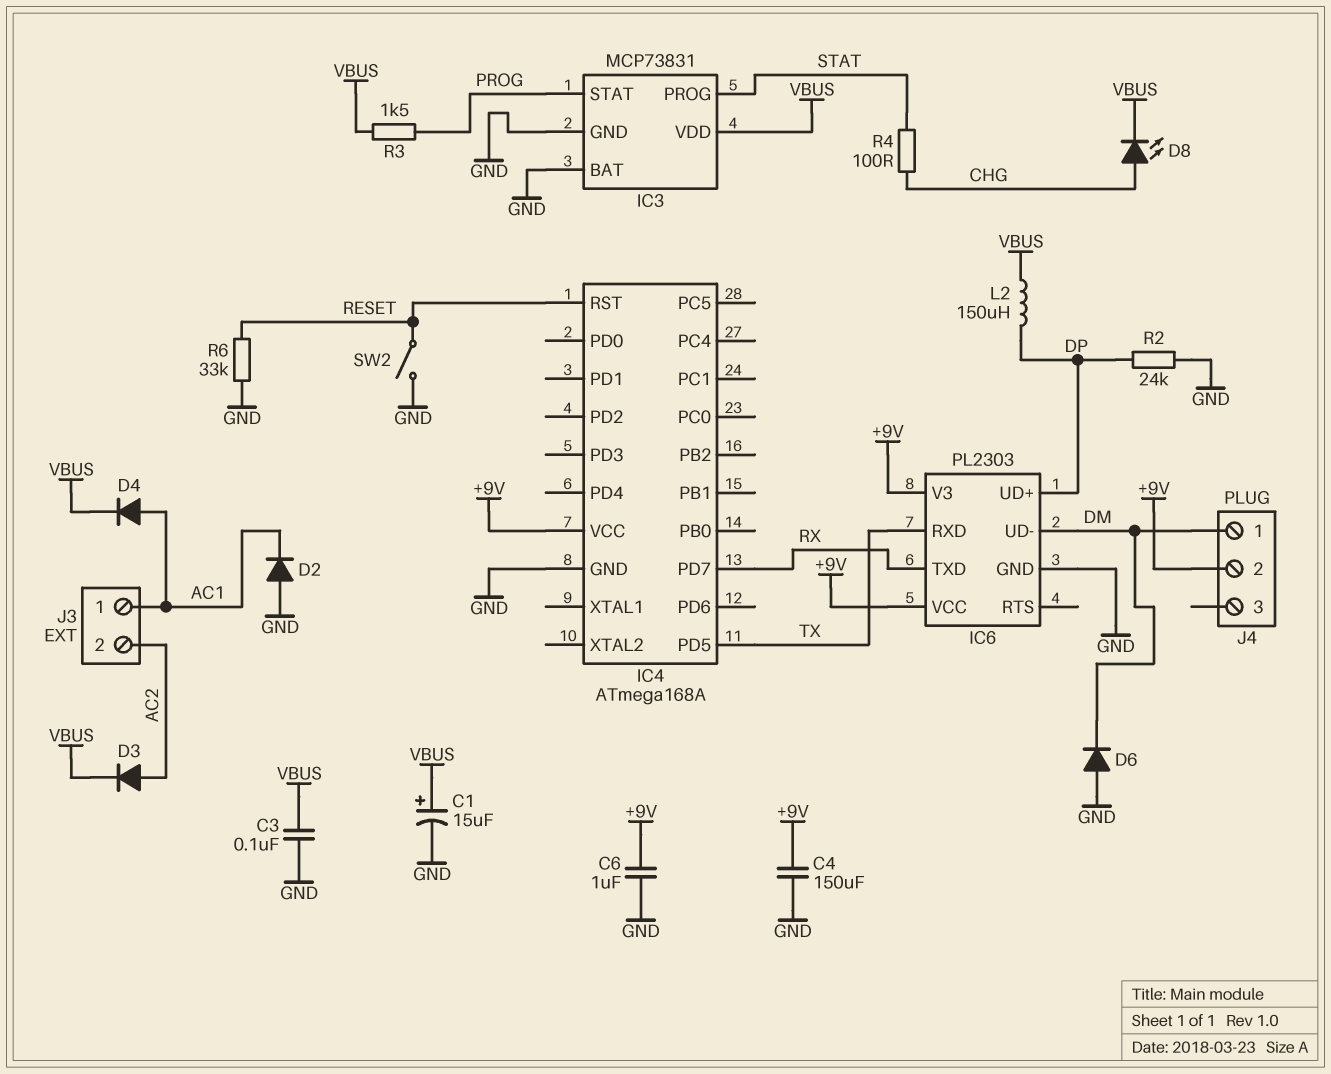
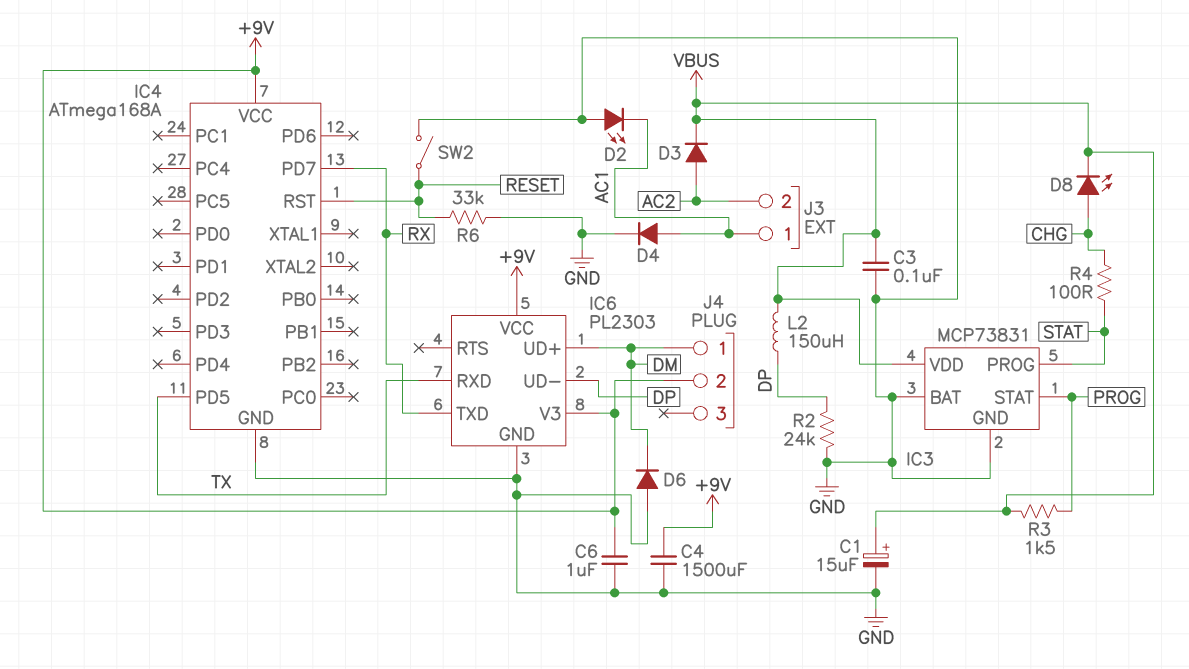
C4: 150uF (+9V, GND) -> 1500uF (+9V, GND)
D2: diode (A GND, K AC1) -> LED (A GND, K AC1)
D4: diode (A AC1, K VBUS) -> diode (A AC1, K GND)
IC6 pin UD+: DP -> DM
IC6 pin UD-: DM -> DP

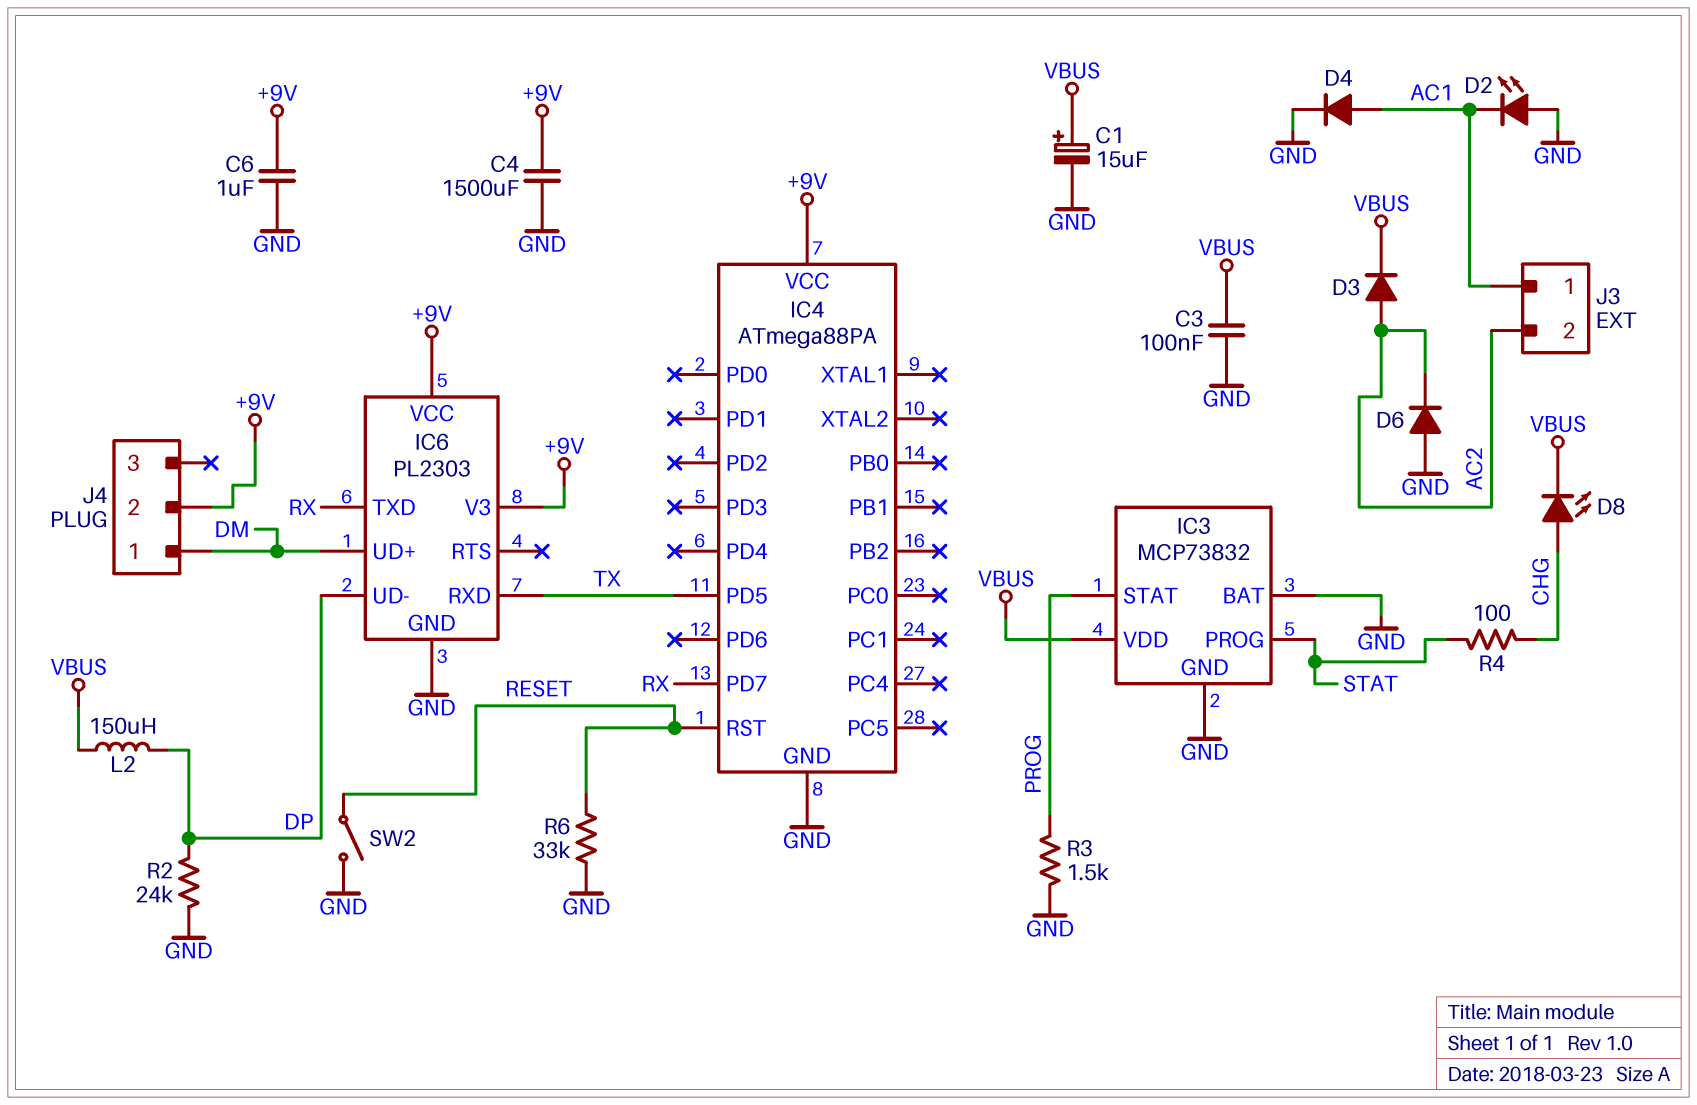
D6: diode (A GND, K DM) -> diode (A GND, K AC2)
IC3: MCP73831 -> MCP73832
IC4: ATmega168A -> ATmega88PA
R3: 1.5k (PROG, VBUS) -> 1.5k (GND, PROG)

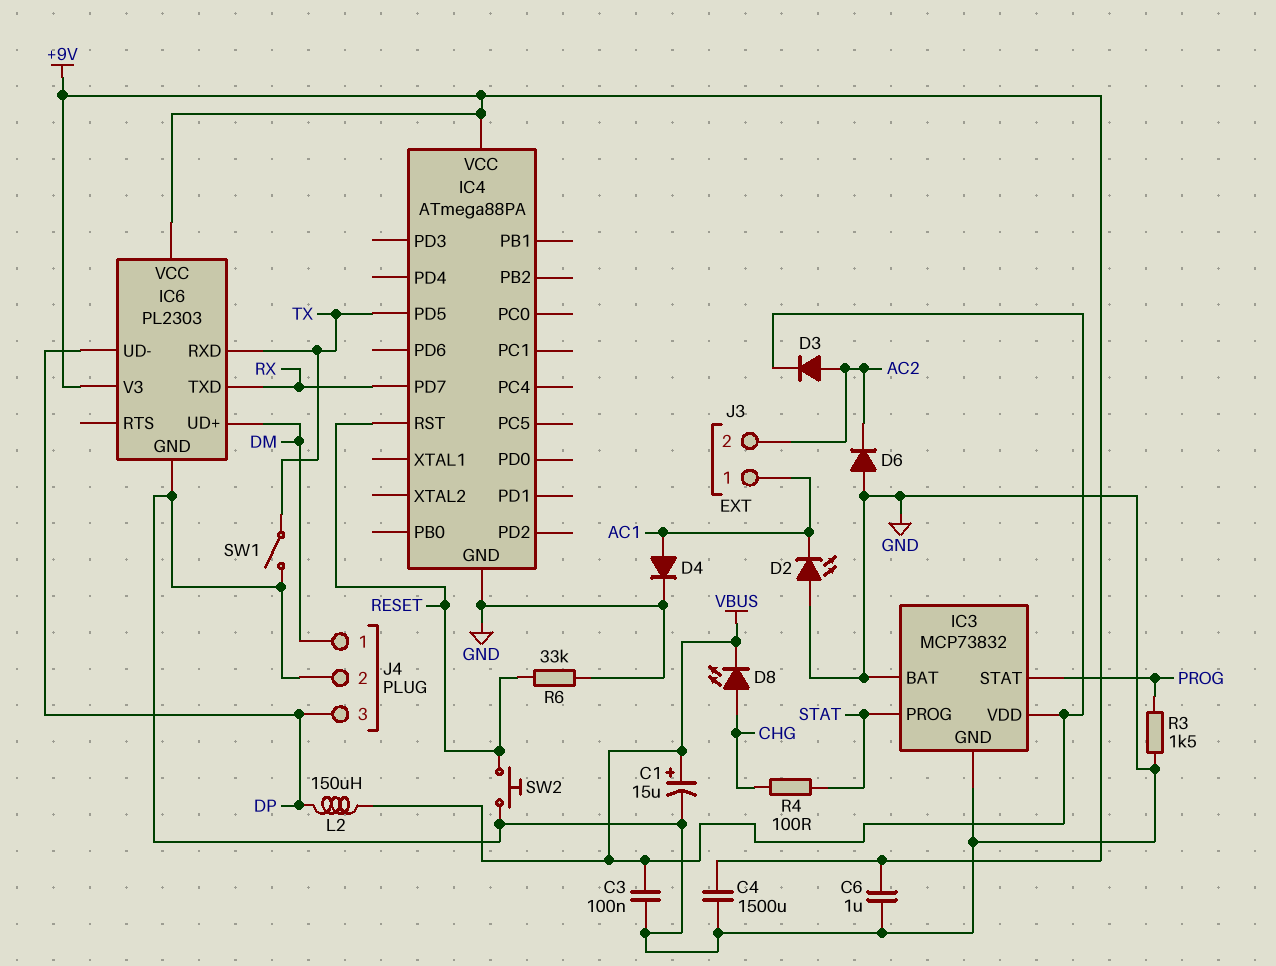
J4 pin 2: +9V -> GND
J4 pin 3: none -> DP
R2: 24k (DP, GND) -> none
SW1: none -> switch (GND, TX)
SW2: switch (GND, RESET) -> button (GND, RESET)

